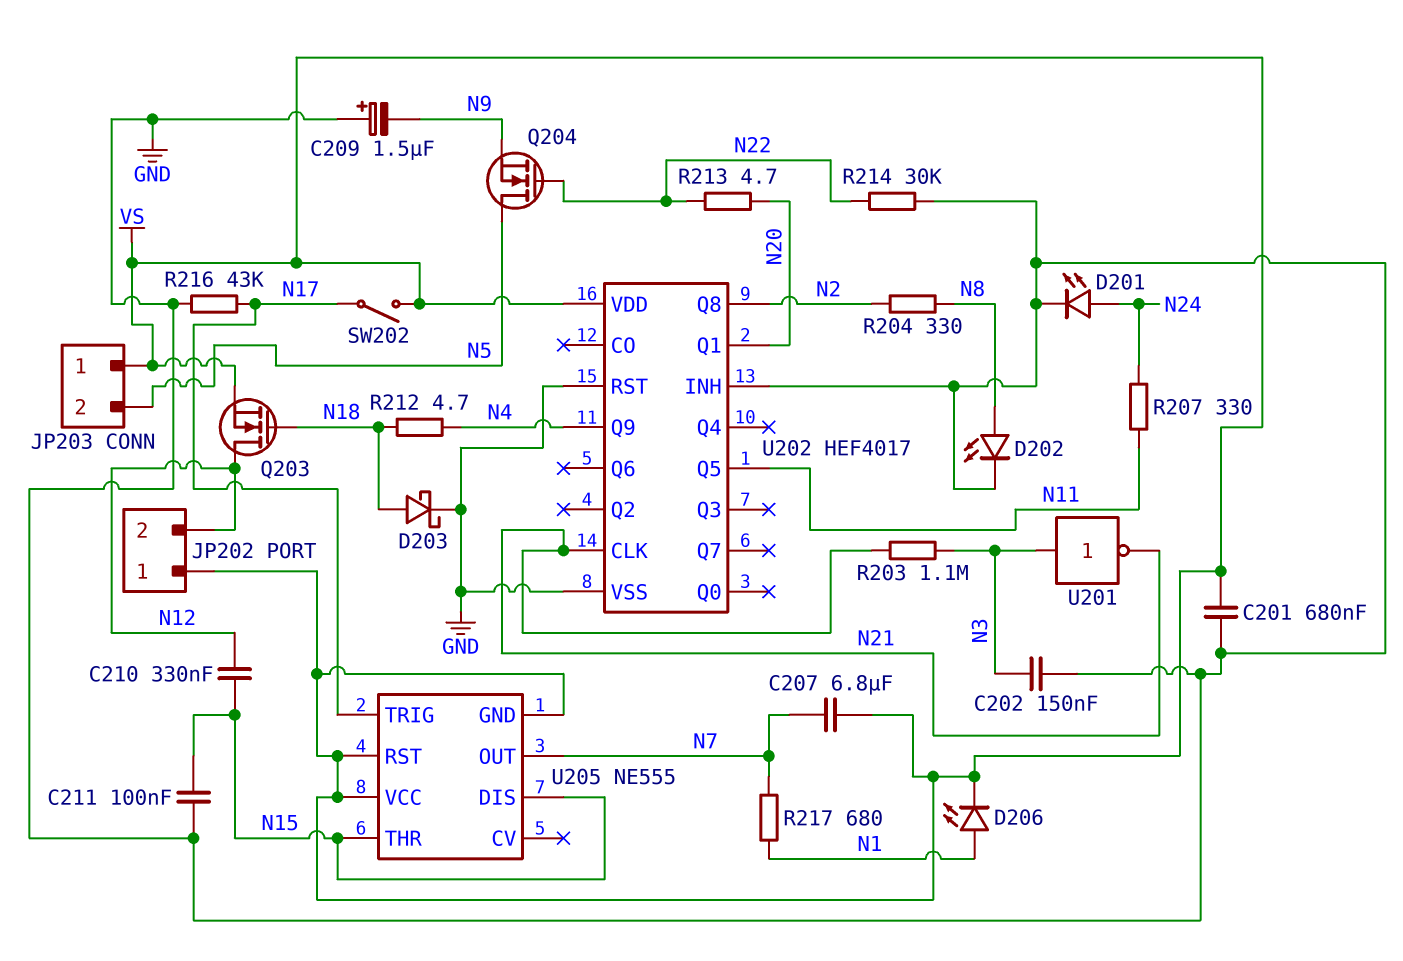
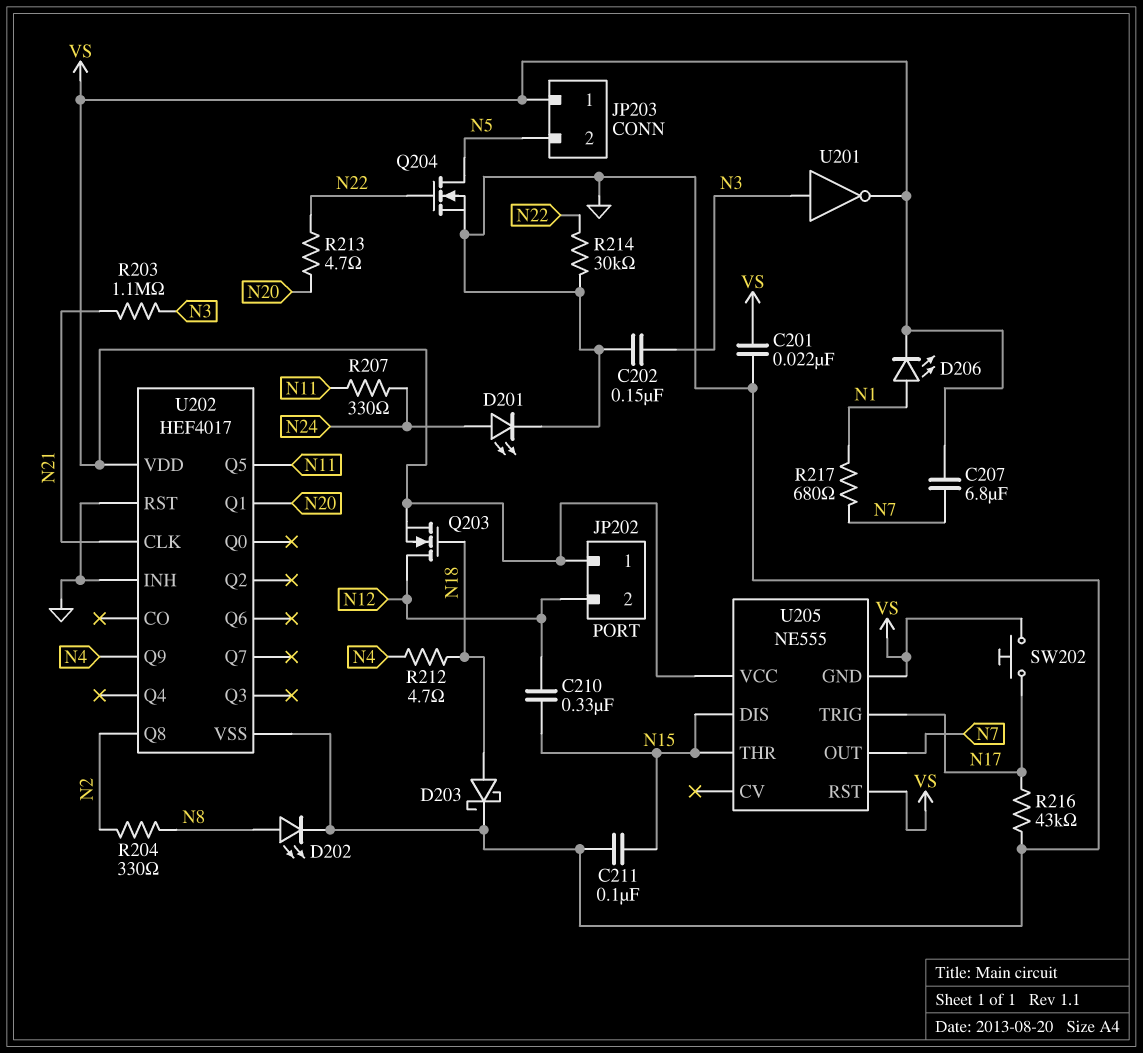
C201: 680nF (GND, VS) -> 22nF (GND, VS)
C209: 1.5uF (plus GND, minus N9) -> none
Q204: NMOS (G N22, D N5, S N9) -> NMOS (G N22, D N5, S GND)
SW202: switch (N17, VS) -> button (N17, VS)
U201: NOT (in N3, out N21) -> NOT (in N3, out VS)

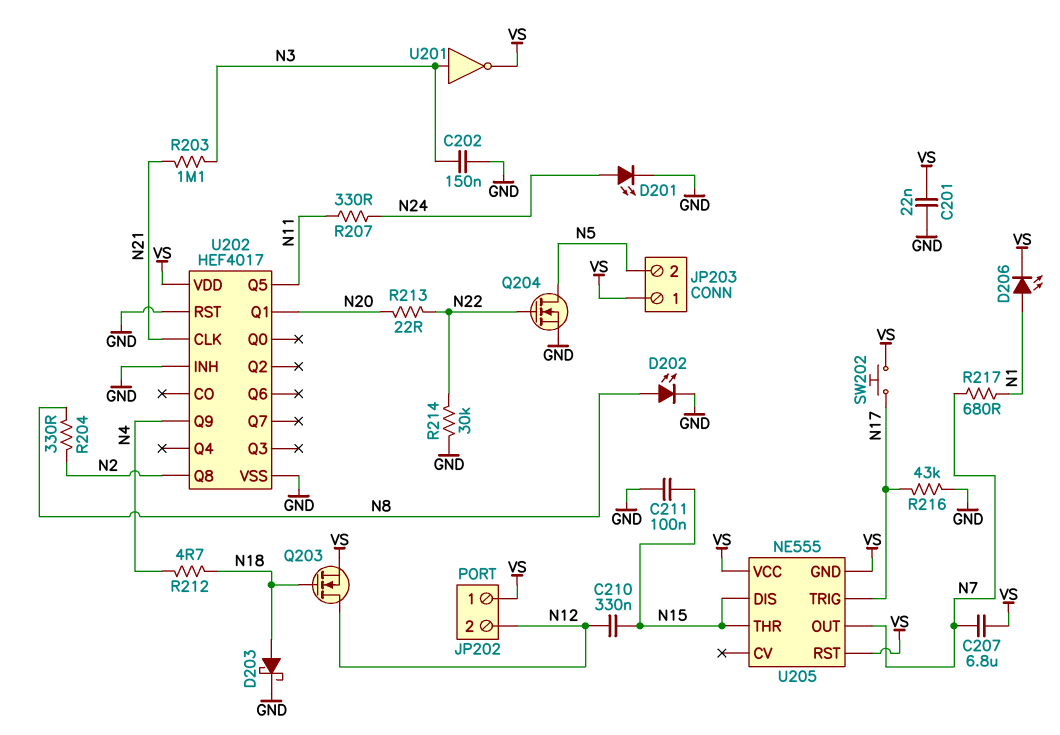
R213: 4.7 (N20, N22) -> 22 (N20, N22)

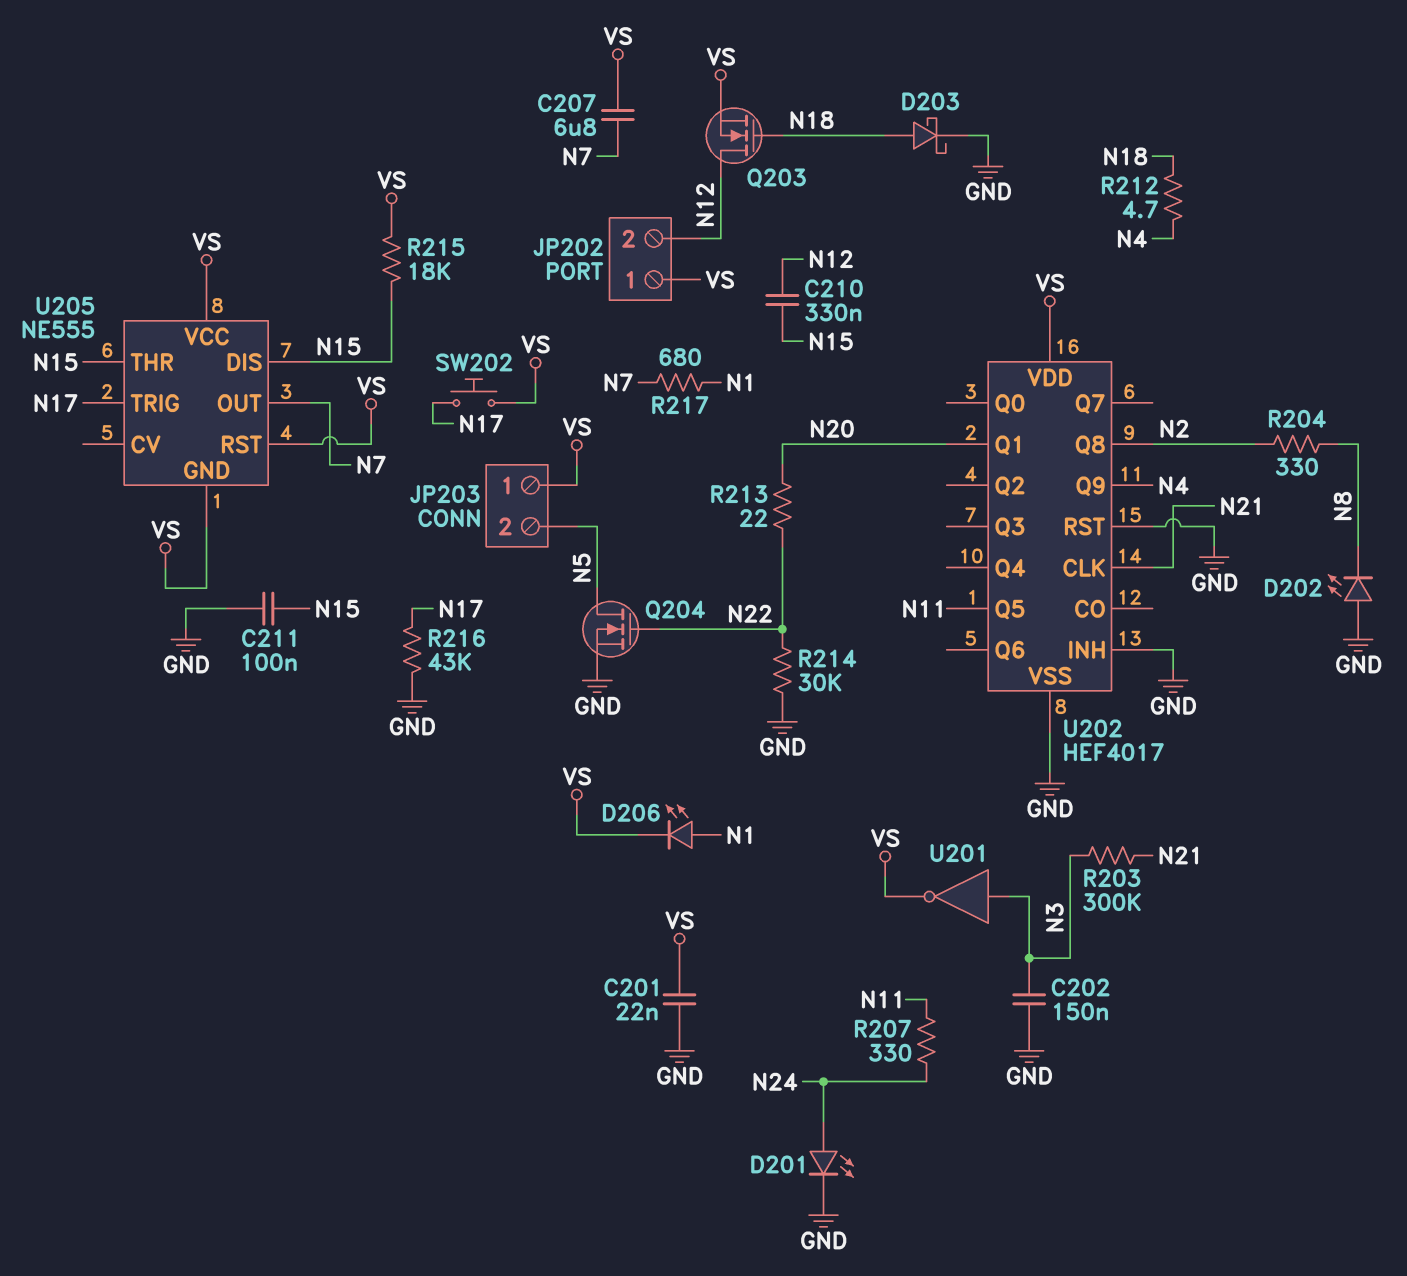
D202: LED (A N8, K GND) -> LED (A GND, K N8)
R203: 1.1M (N3, N21) -> 300k (N3, N21)
R215: none -> 18k (N15, VS)

